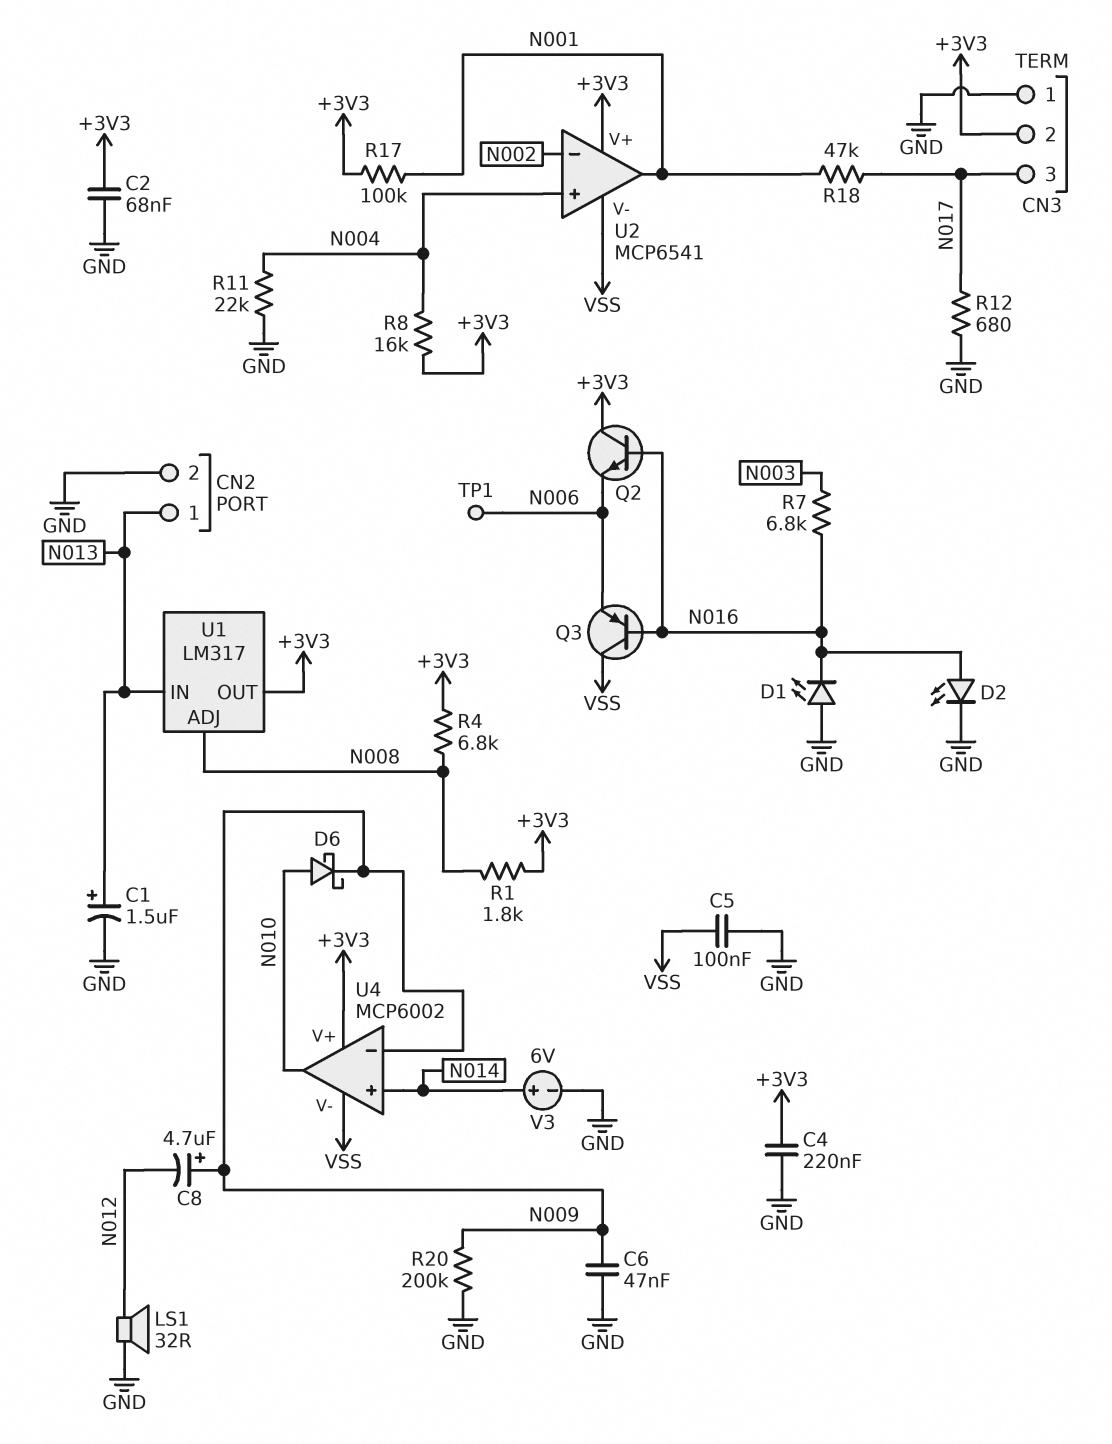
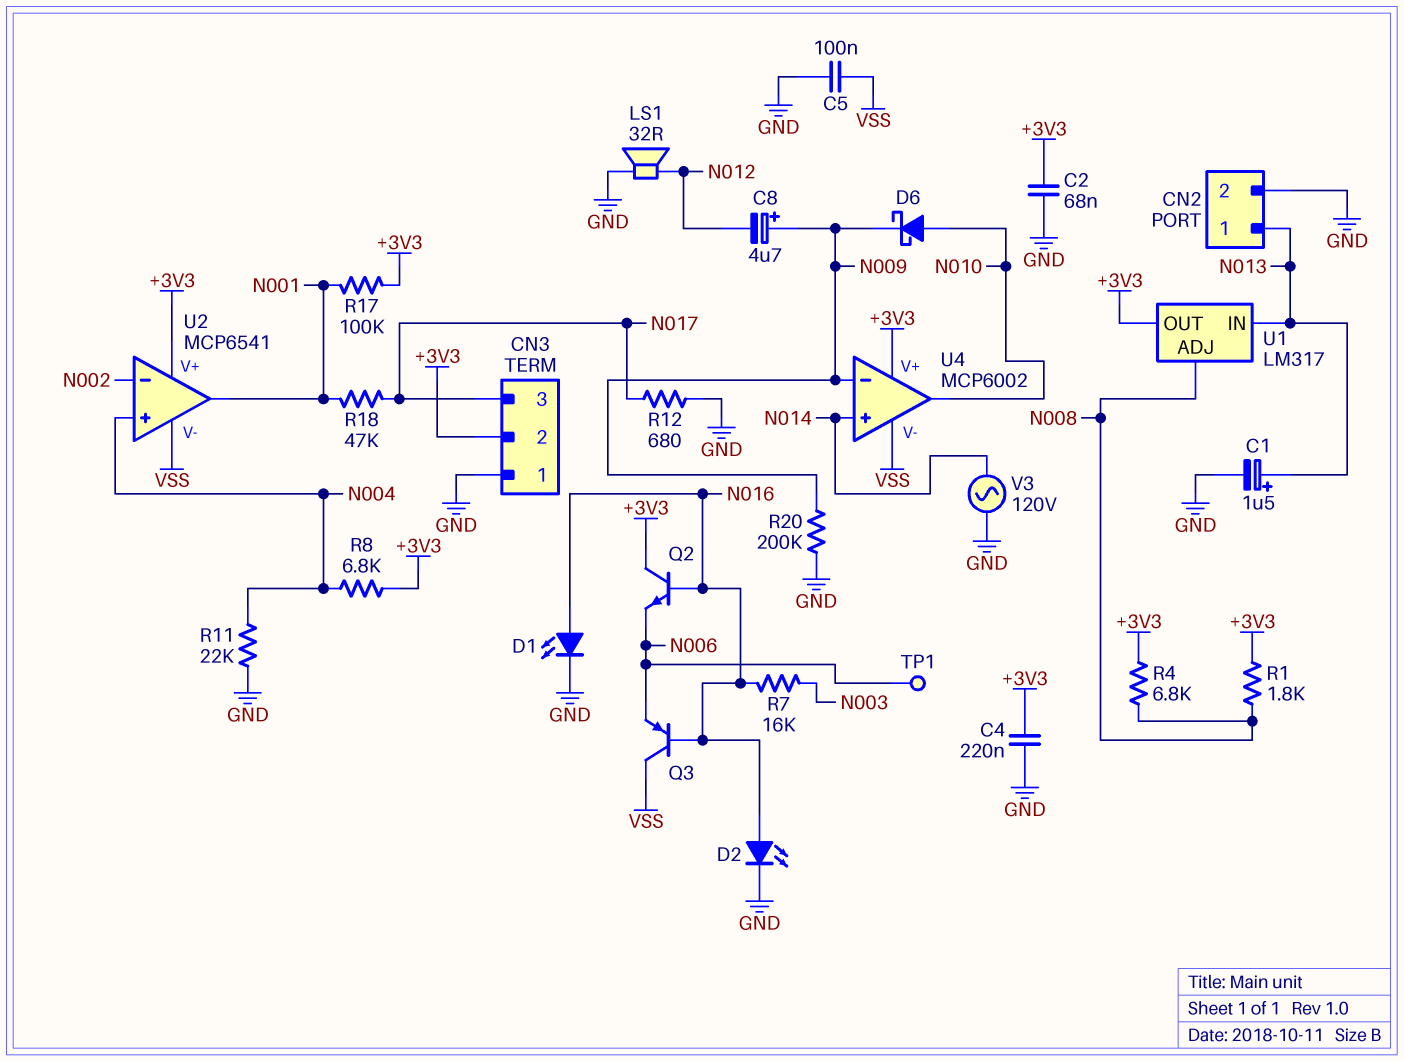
C6: 47nF (GND, N009) -> none
D1: LED (A GND, K N016) -> LED (A N016, K GND)
R7: 6.8k (N003, N016) -> 16k (N003, N016)
R8: 16k (+3V3, N004) -> 6.8k (+3V3, N004)
V3: 6V (plus N014, minus GND) -> AC 120V (GND, N014)

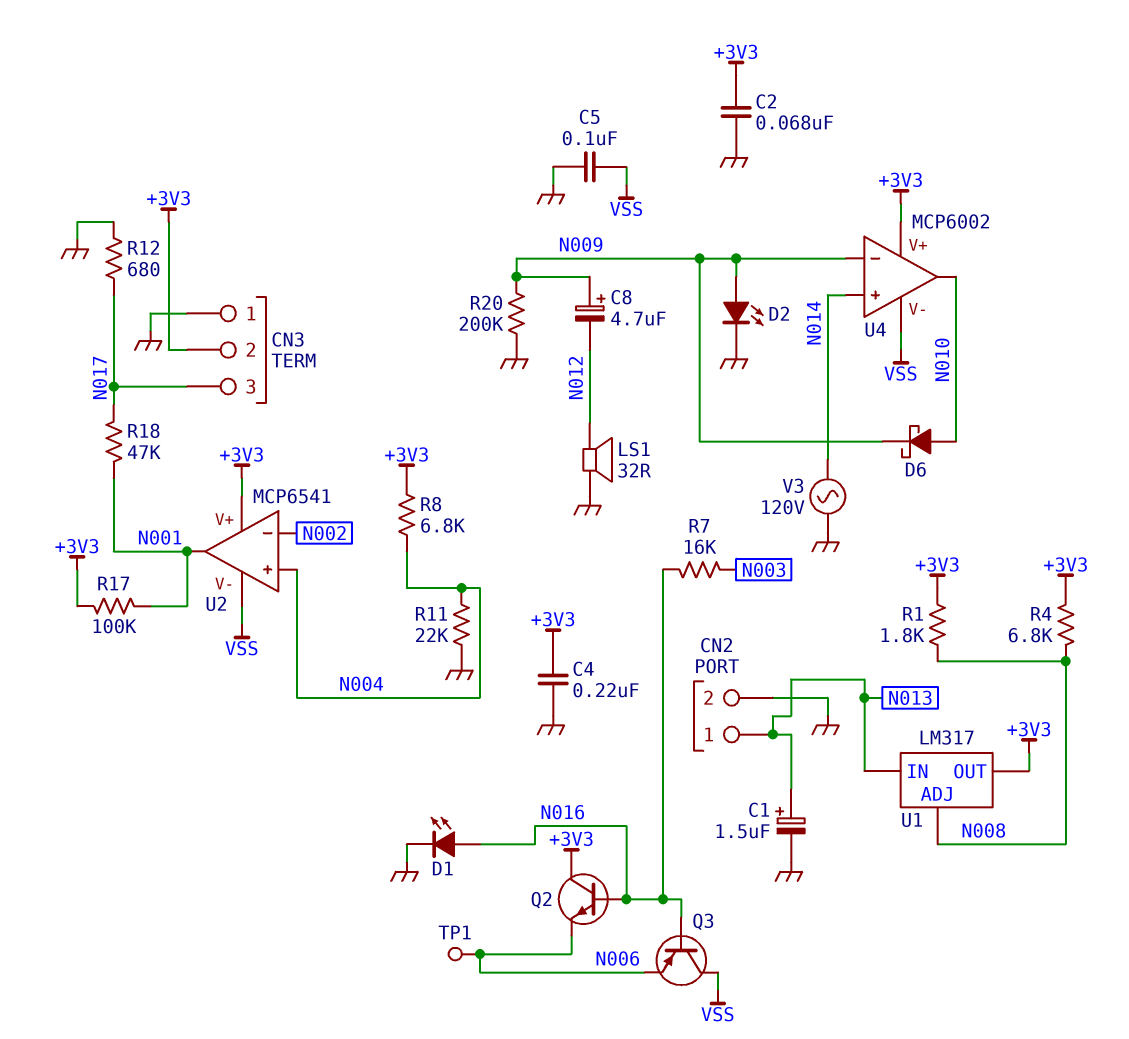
D2: LED (A N016, K GND) -> LED (A N009, K GND)

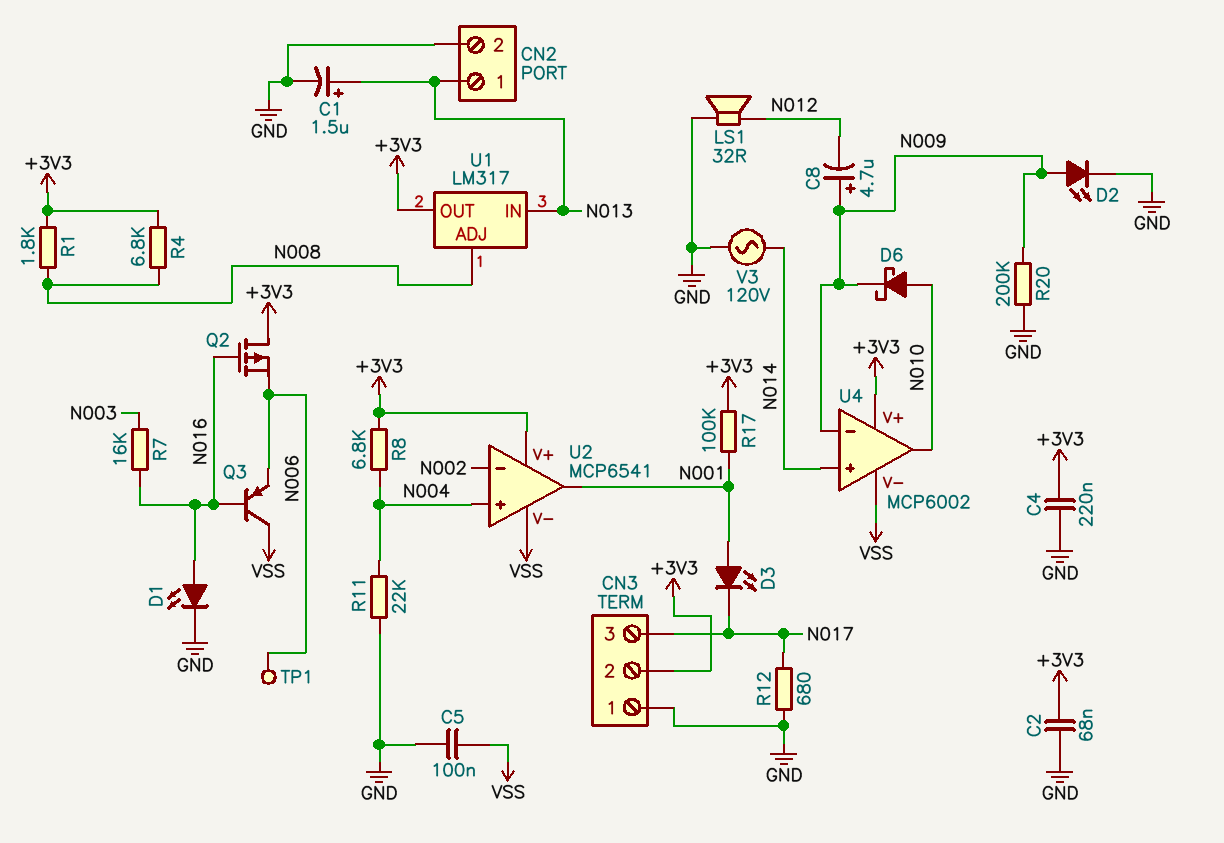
D3: none -> LED (A N001, K N017)
Q2: NPN (B N016, C +3V3, E N006) -> PMOS (G N016, D +3V3, S N006)
R18: 47k (N001, N017) -> none

